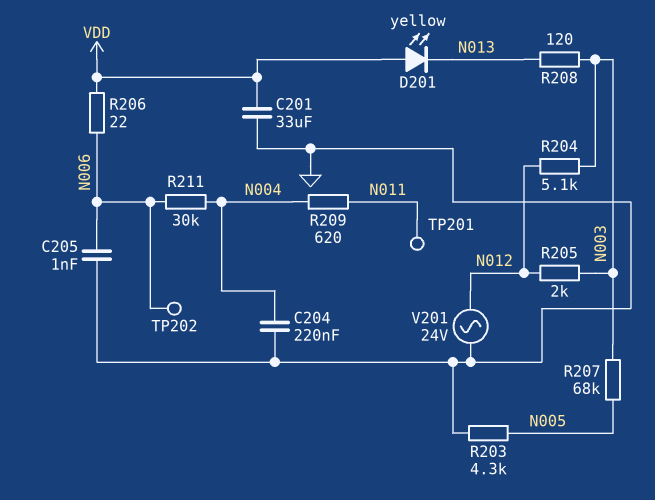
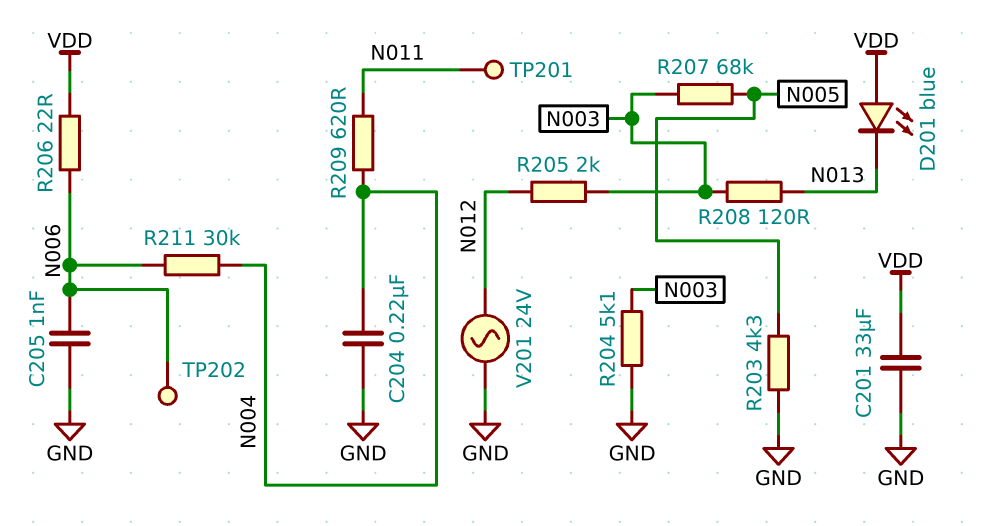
D201: LED yellow (A VDD, K N013) -> LED blue (A VDD, K N013)
R204: 5.1k (N003, N012) -> 5.1k (GND, N003)

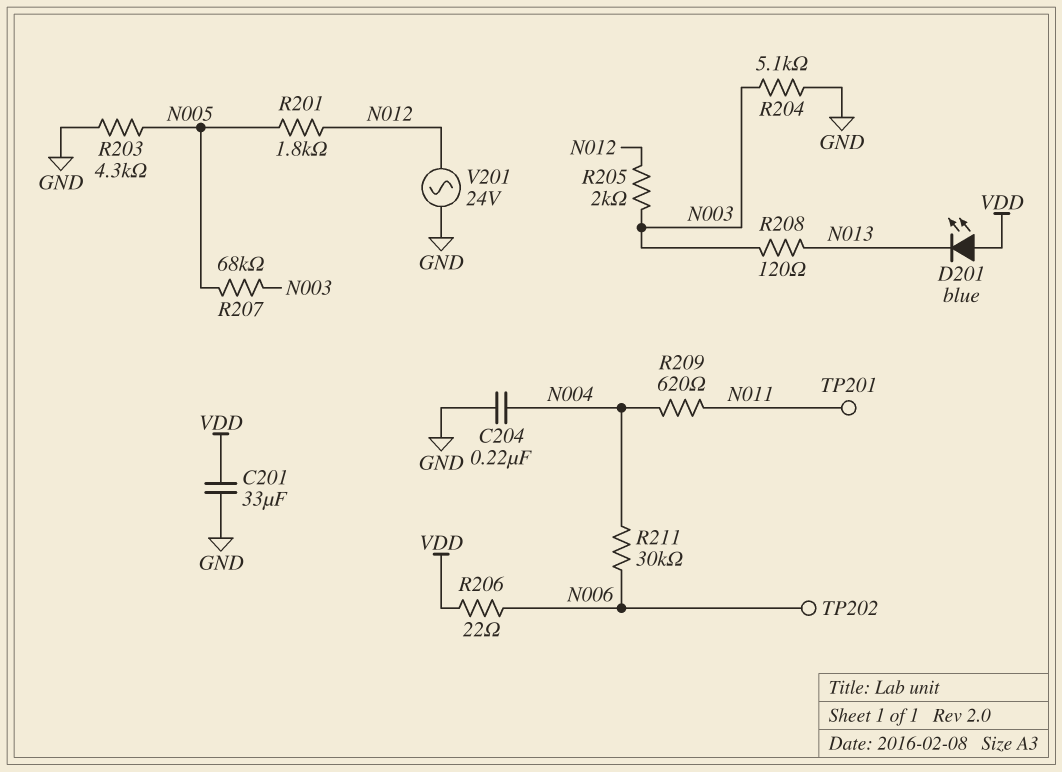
C205: 1nF (GND, N006) -> none
R201: none -> 1.8k (N005, N012)

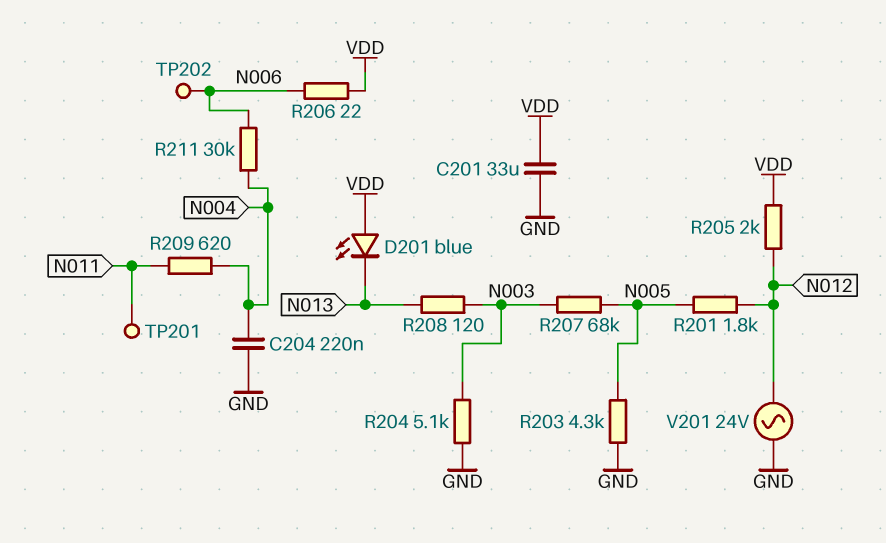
R205: 2k (N003, N012) -> 2k (N012, VDD)

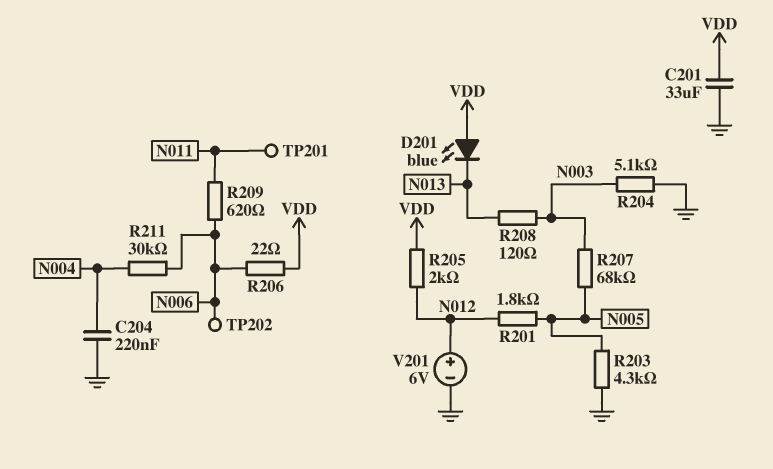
R209: 620 (N004, N011) -> 620 (N006, N011)
V201: AC 24V (GND, N012) -> 6V (plus N012, minus GND)

